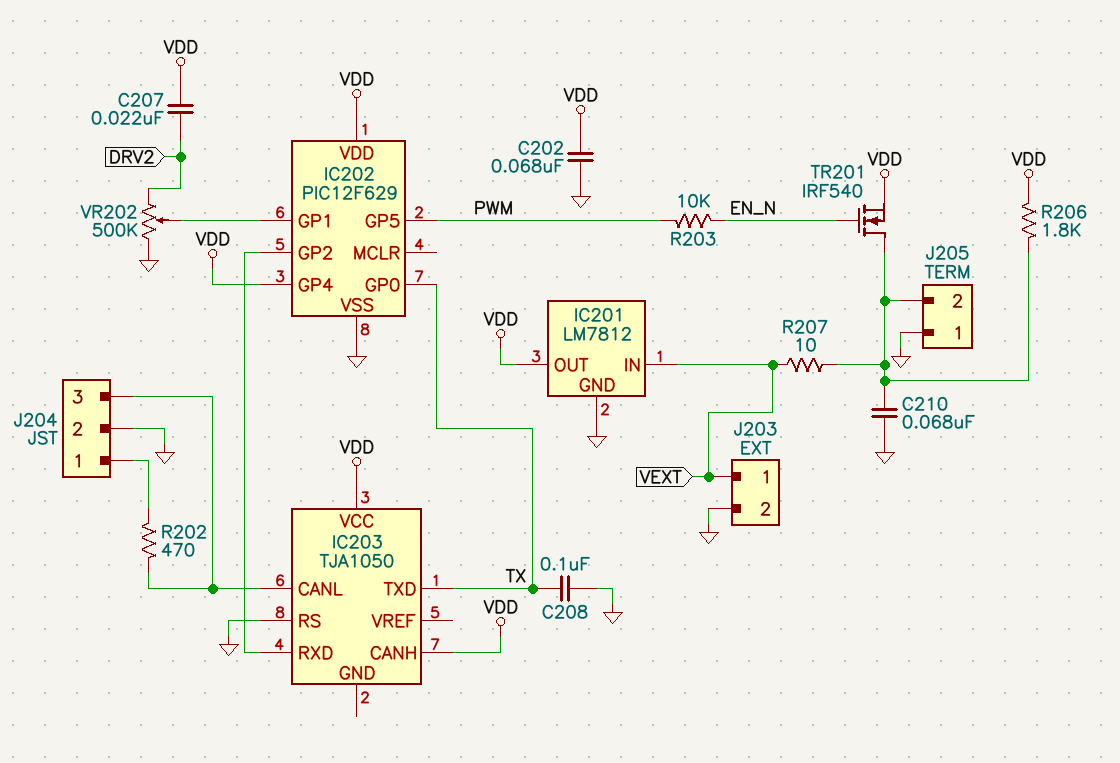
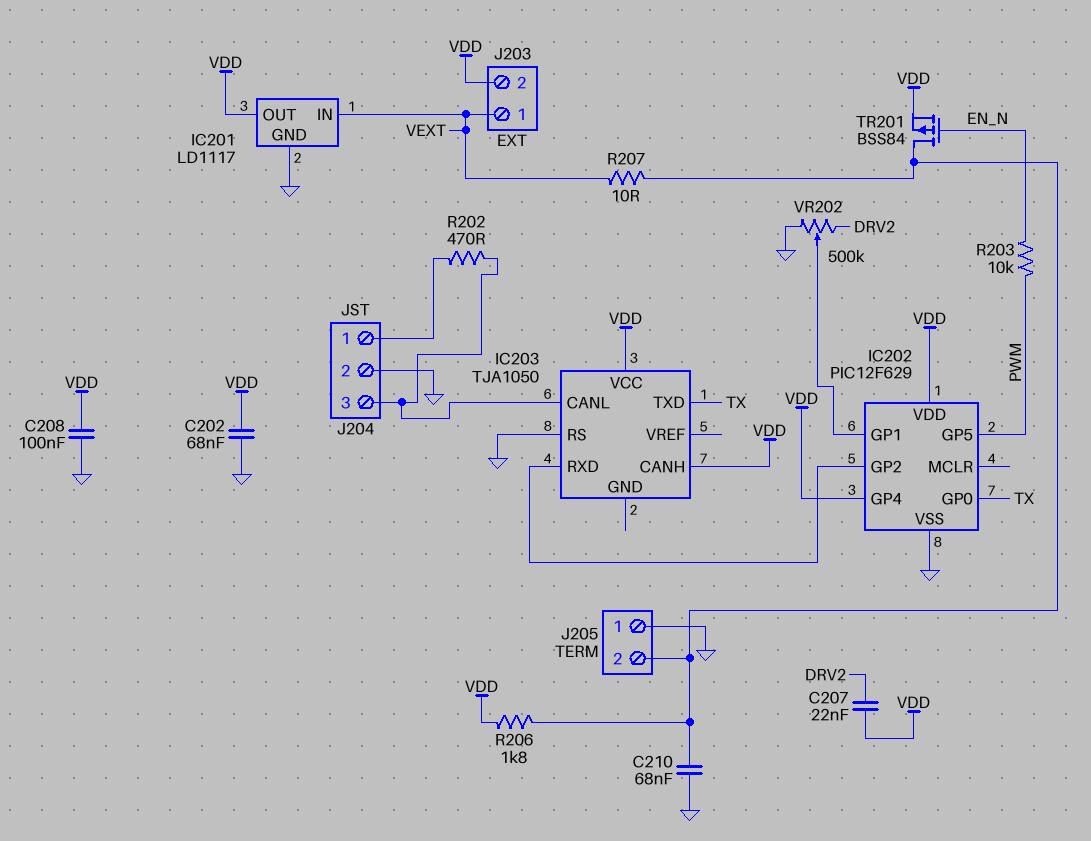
C208: 100nF (GND, TX) -> 100nF (GND, VDD)
IC201: LM7812 -> LD1117
J203 pin 2: GND -> VDD
TR201: NMOS IRF540 (G EN_N, D J205/2, S VDD) -> PMOS BSS84 (G EN_N, D J205/2, S VDD)

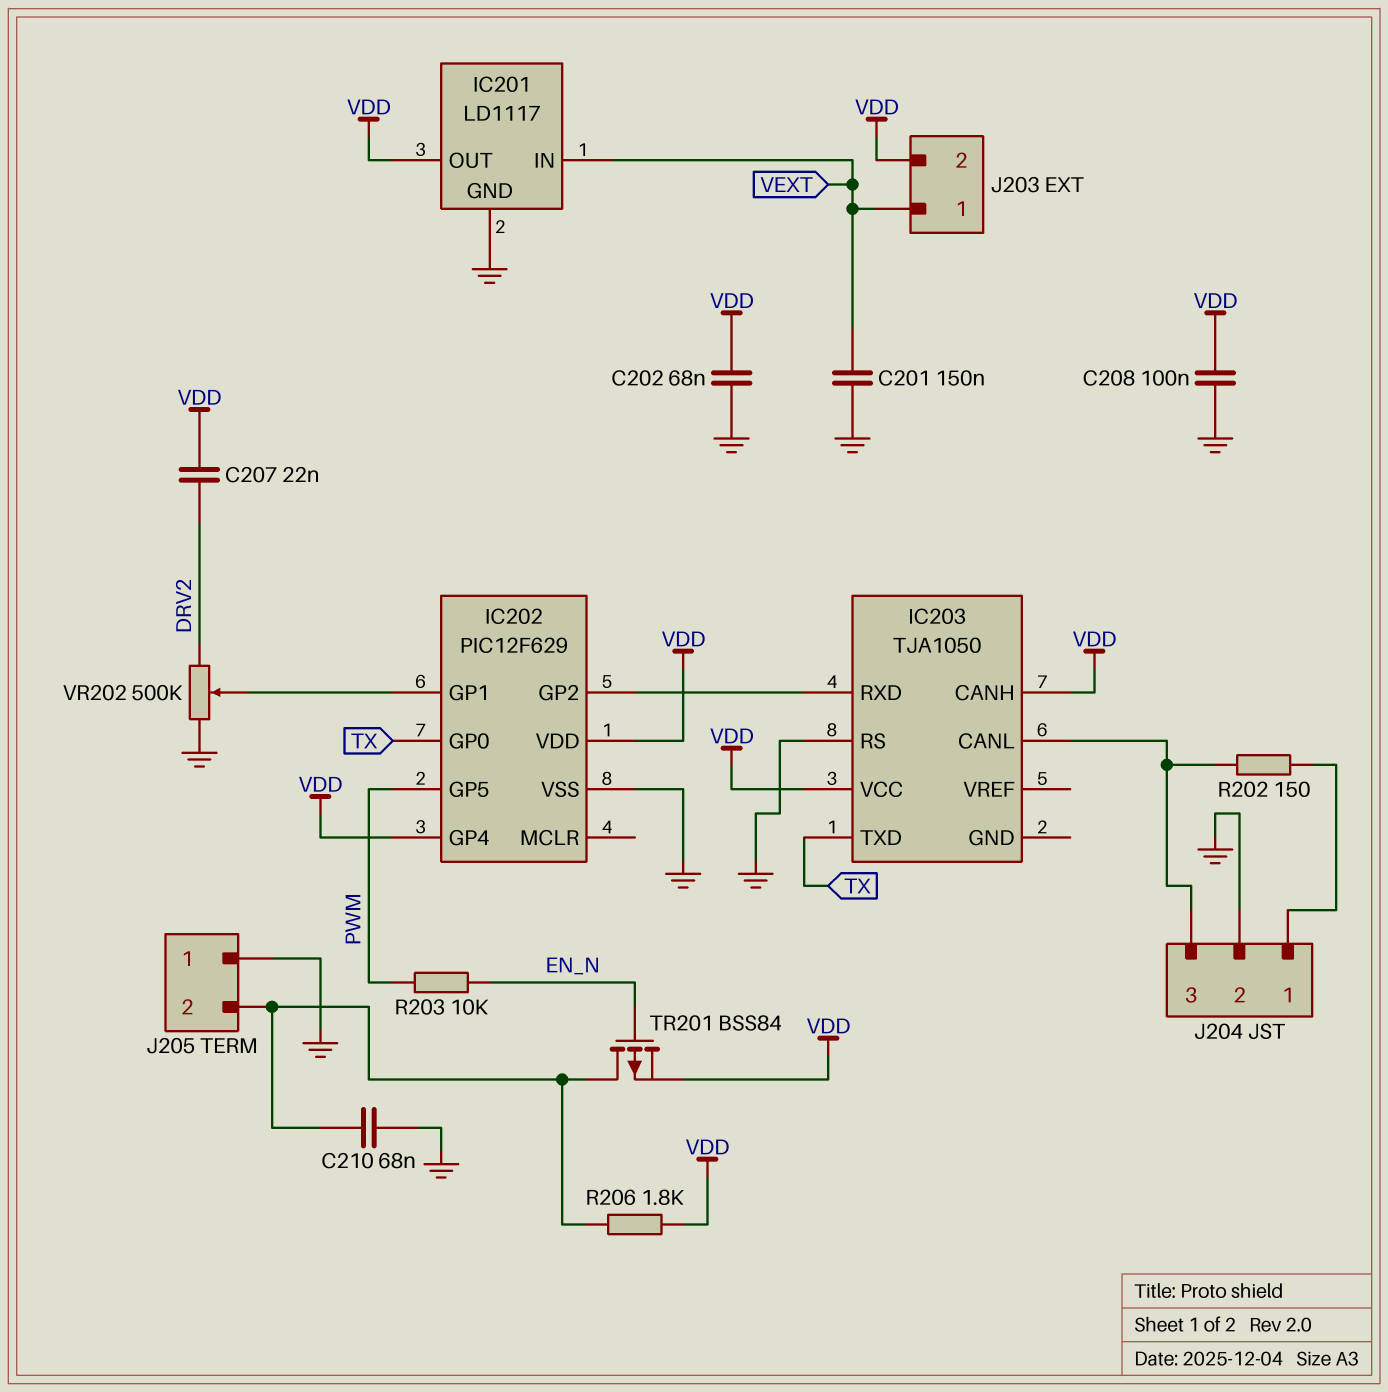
C201: none -> 150nF (GND, VEXT)
R202: 470 (IC203/CANL, J204/1) -> 150 (IC203/CANL, J204/1)
R207: 10 (J205/2, VEXT) -> none

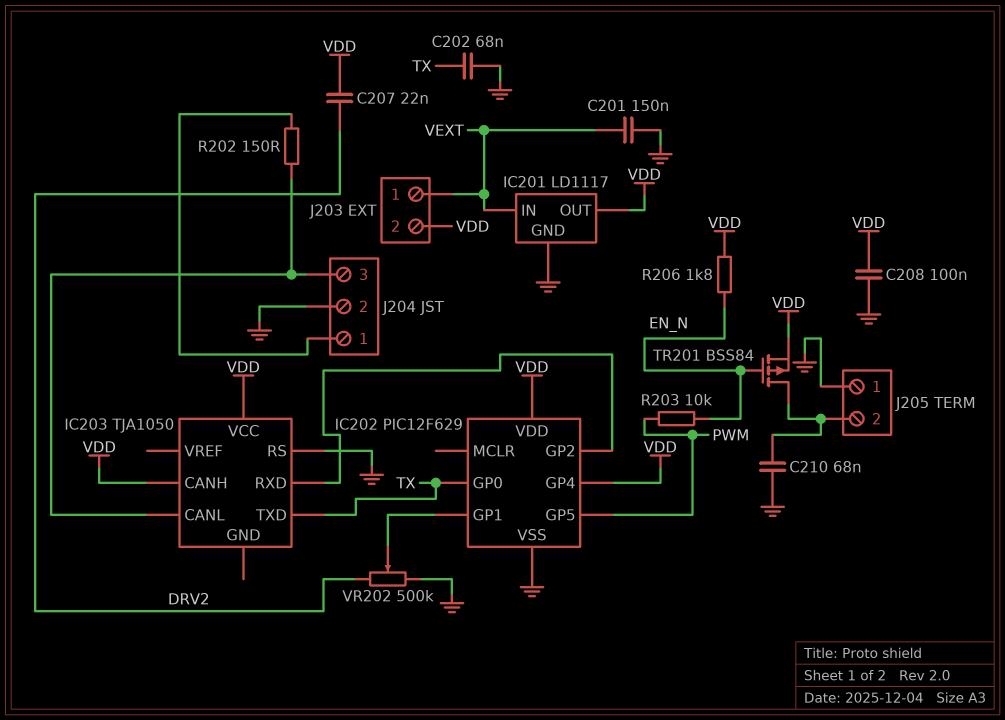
C202: 68nF (GND, VDD) -> 68nF (GND, TX)
R206: 1.8k (J205/2, VDD) -> 1.8k (EN_N, VDD)

